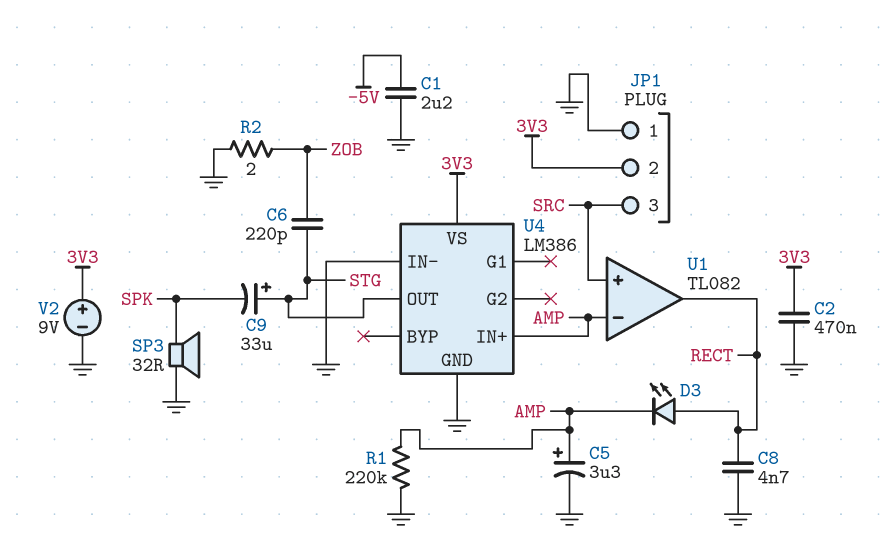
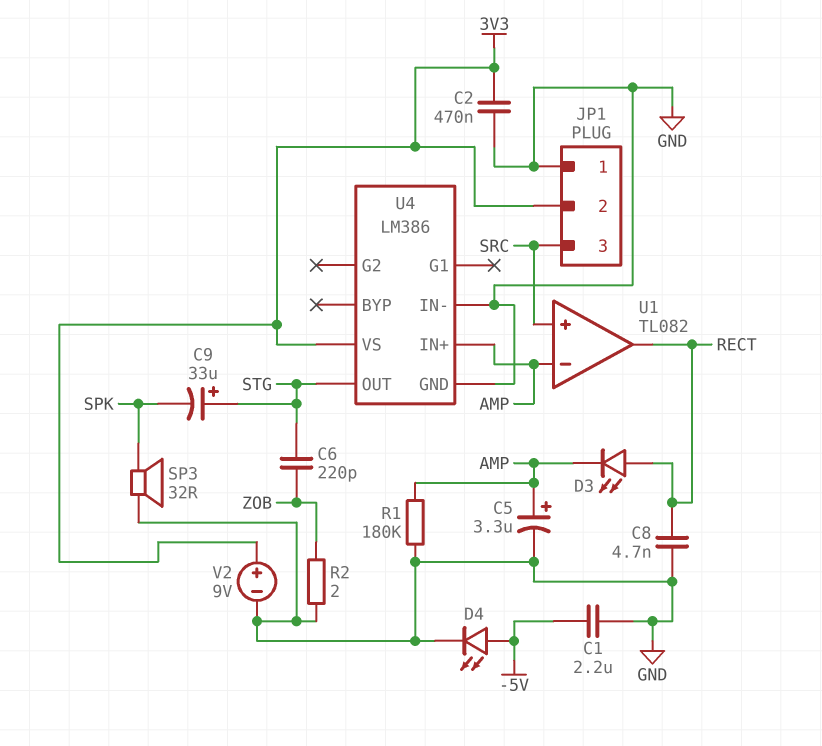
D4: none -> LED (A -5V, K GND)
R1: 220k (AMP, GND) -> 180k (AMP, GND)

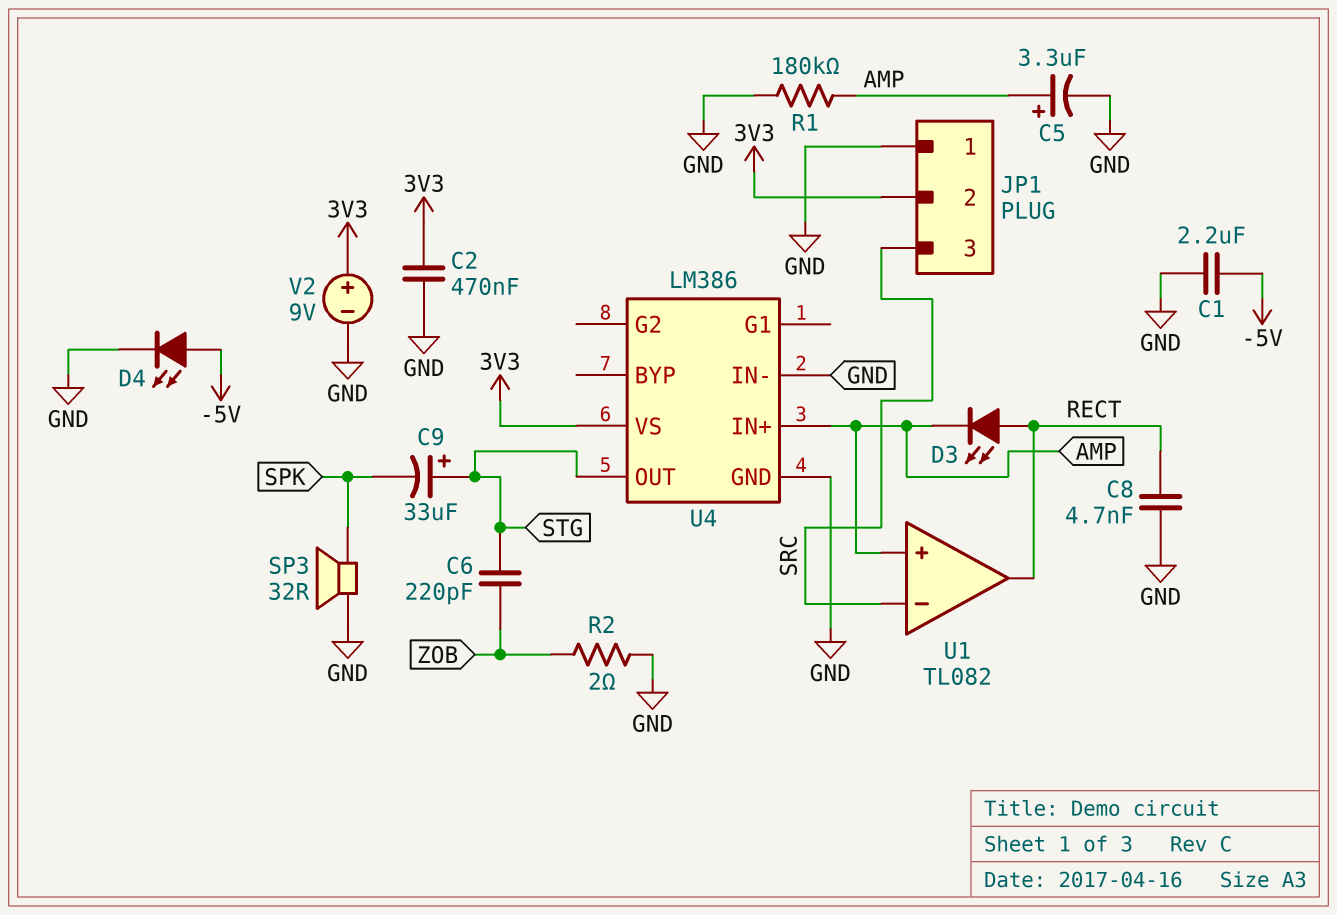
U1 pin in+: SRC -> AMP
U1 pin in-: AMP -> SRC

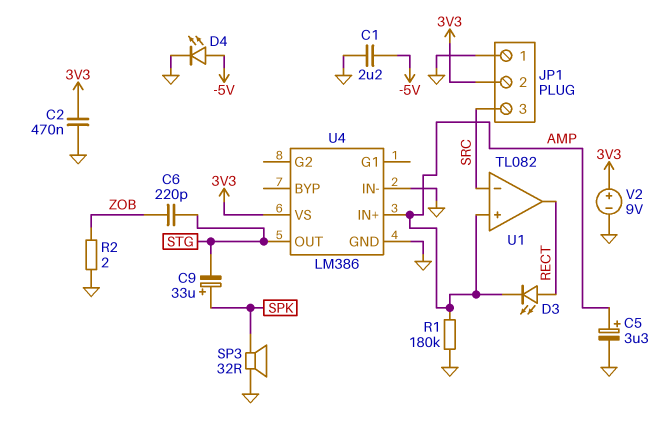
C8: 4.7nF (GND, RECT) -> none
C9: 33uF (plus STG, minus SPK) -> 33uF (plus SPK, minus STG)

